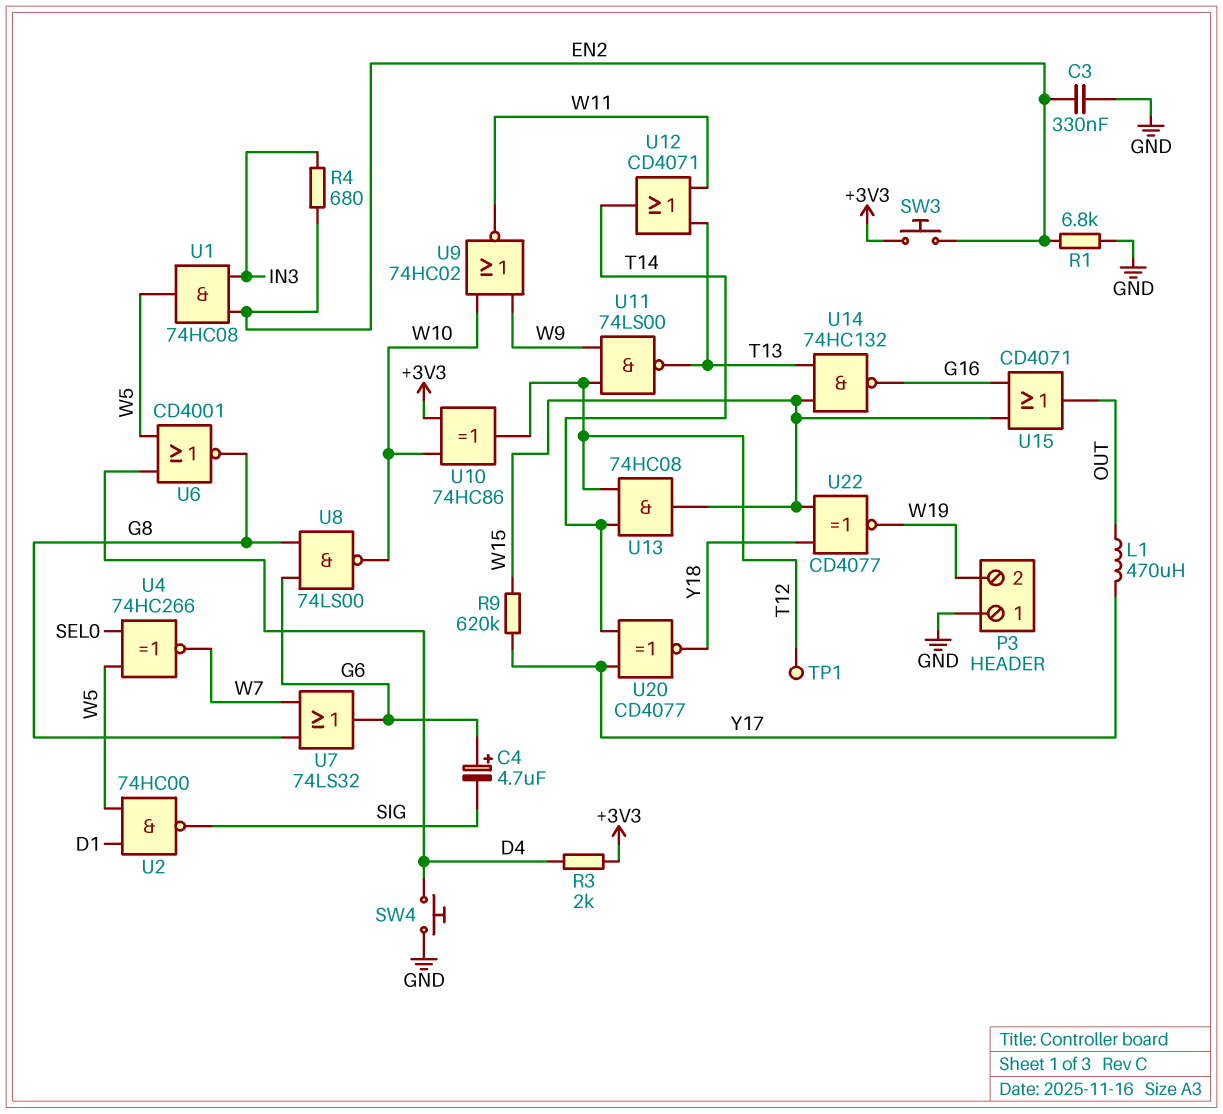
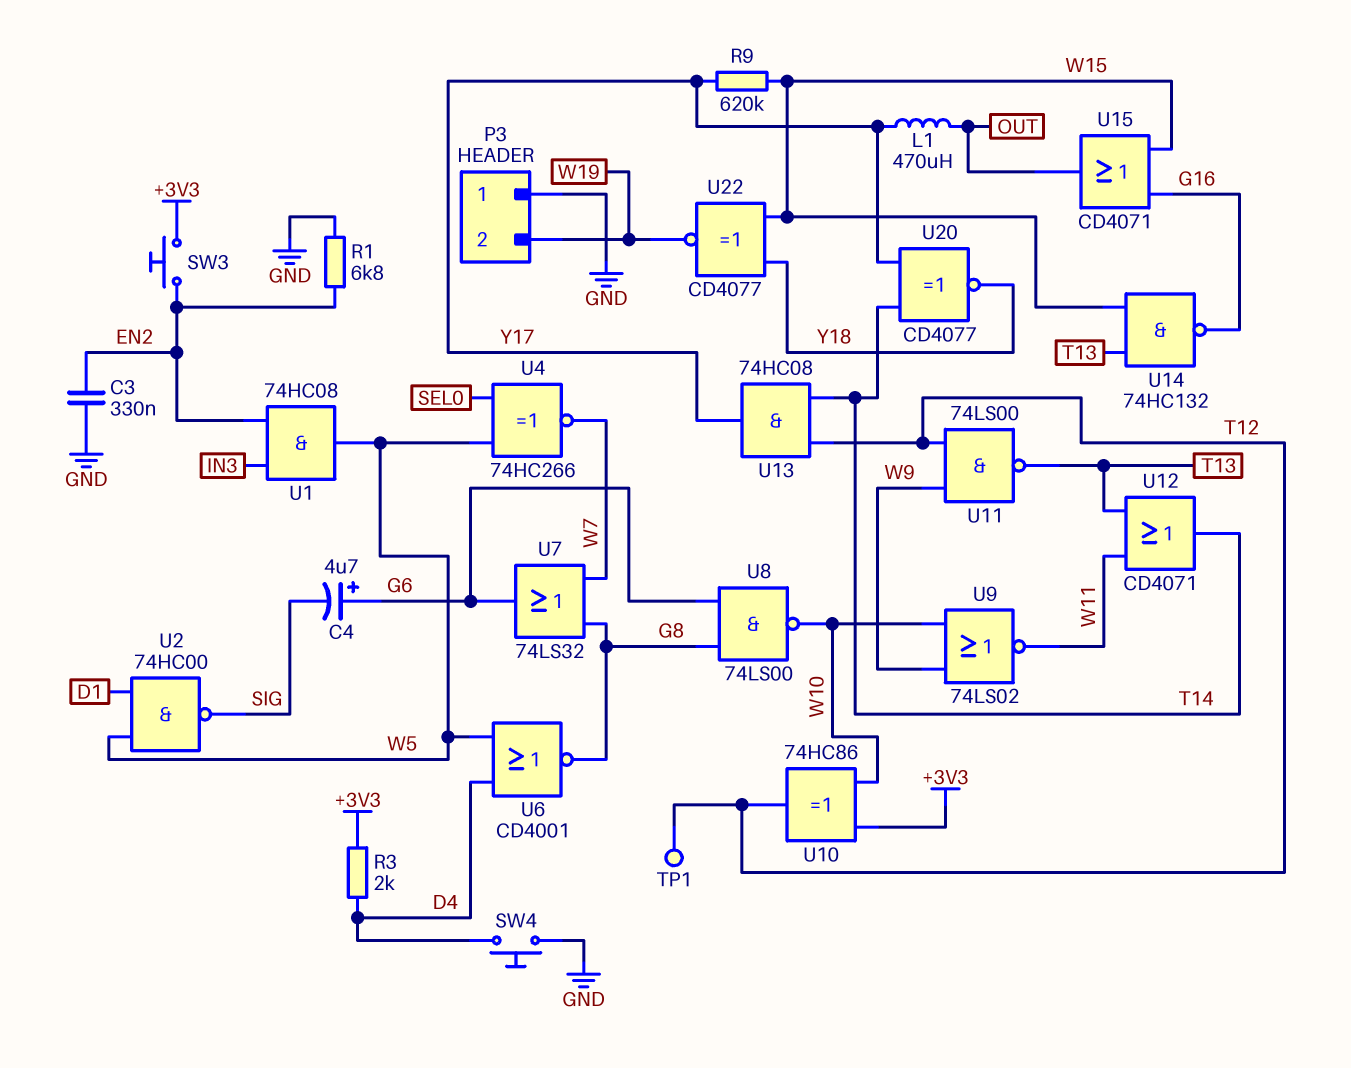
R4: 680 (EN2, IN3) -> none
U9: NOR 74HC02 (in W9, in W10, out W11) -> NOR 74LS02 (in W9, in W10, out W11)
U13: AND 74HC08 (in T12, in T14, out W15) -> AND 74HC08 (in T12, in T14, out Y17)

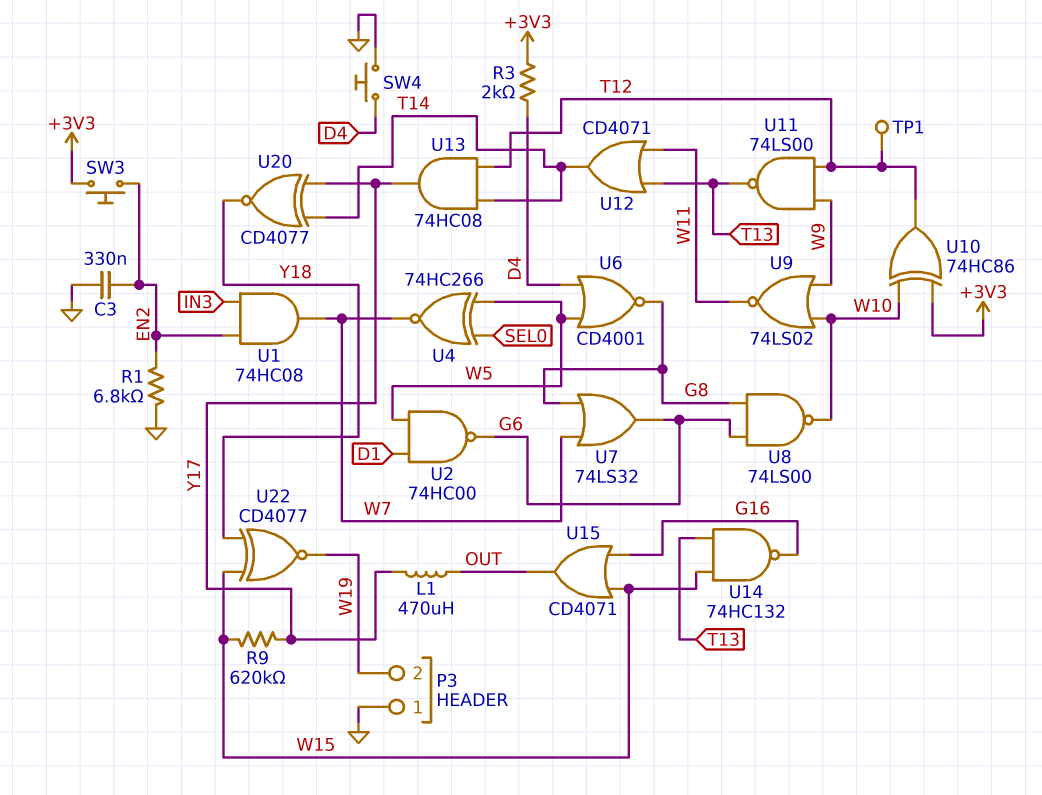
C4: 4.7uF (plus G6, minus SIG) -> none
U1: AND 74HC08 (in EN2, in IN3, out W5) -> AND 74HC08 (in EN2, in IN3, out W7)
U2: NAND 74HC00 (in D1, in W5, out SIG) -> NAND 74HC00 (in D1, in W5, out G6)

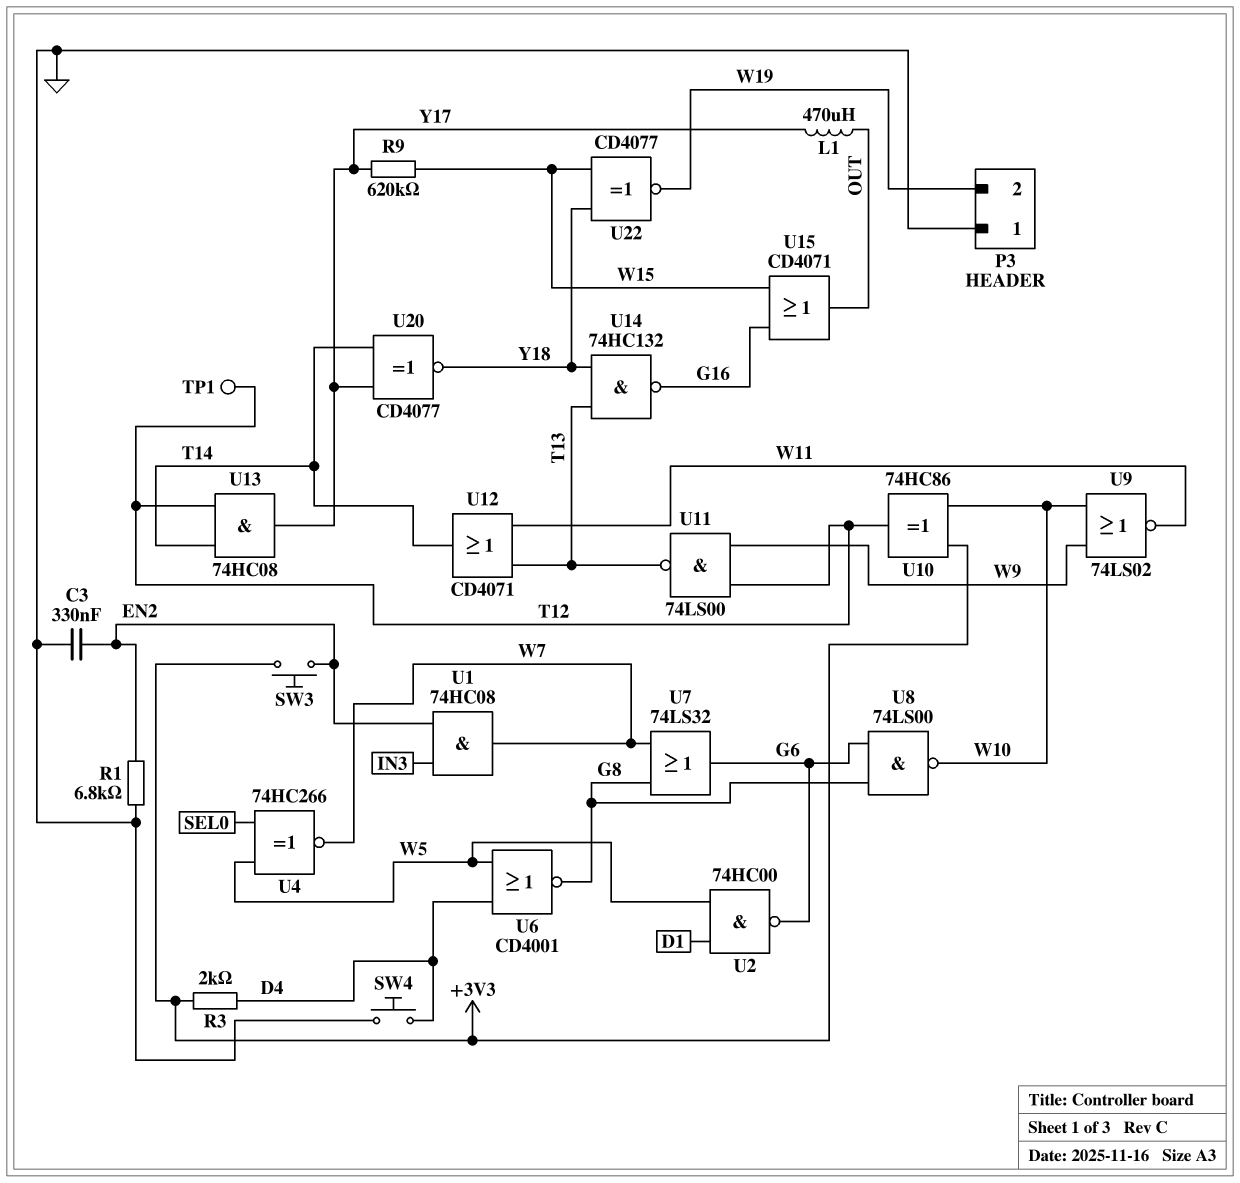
U14: NAND 74HC132 (in T13, in W15, out G16) -> NAND 74HC132 (in T13, in Y18, out G16)

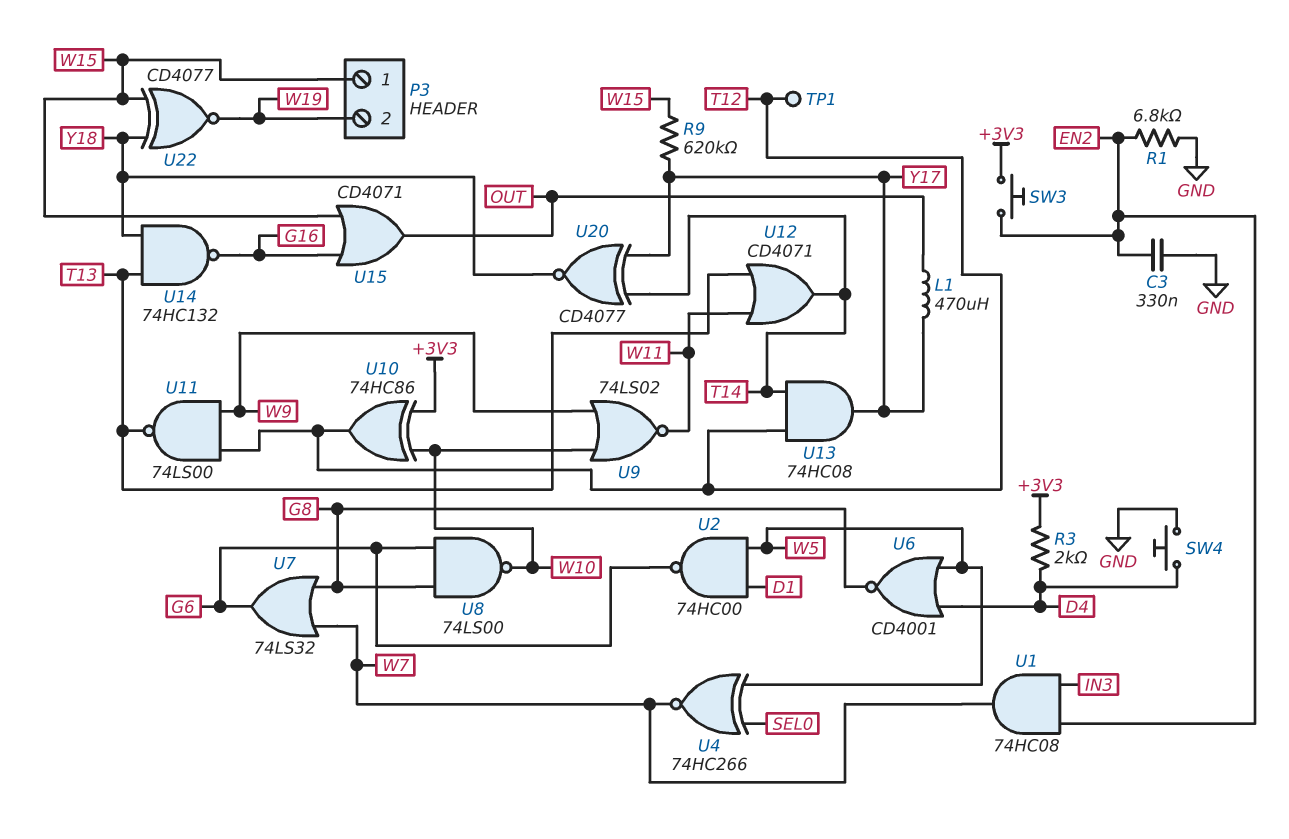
P3 pin 1: GND -> W15

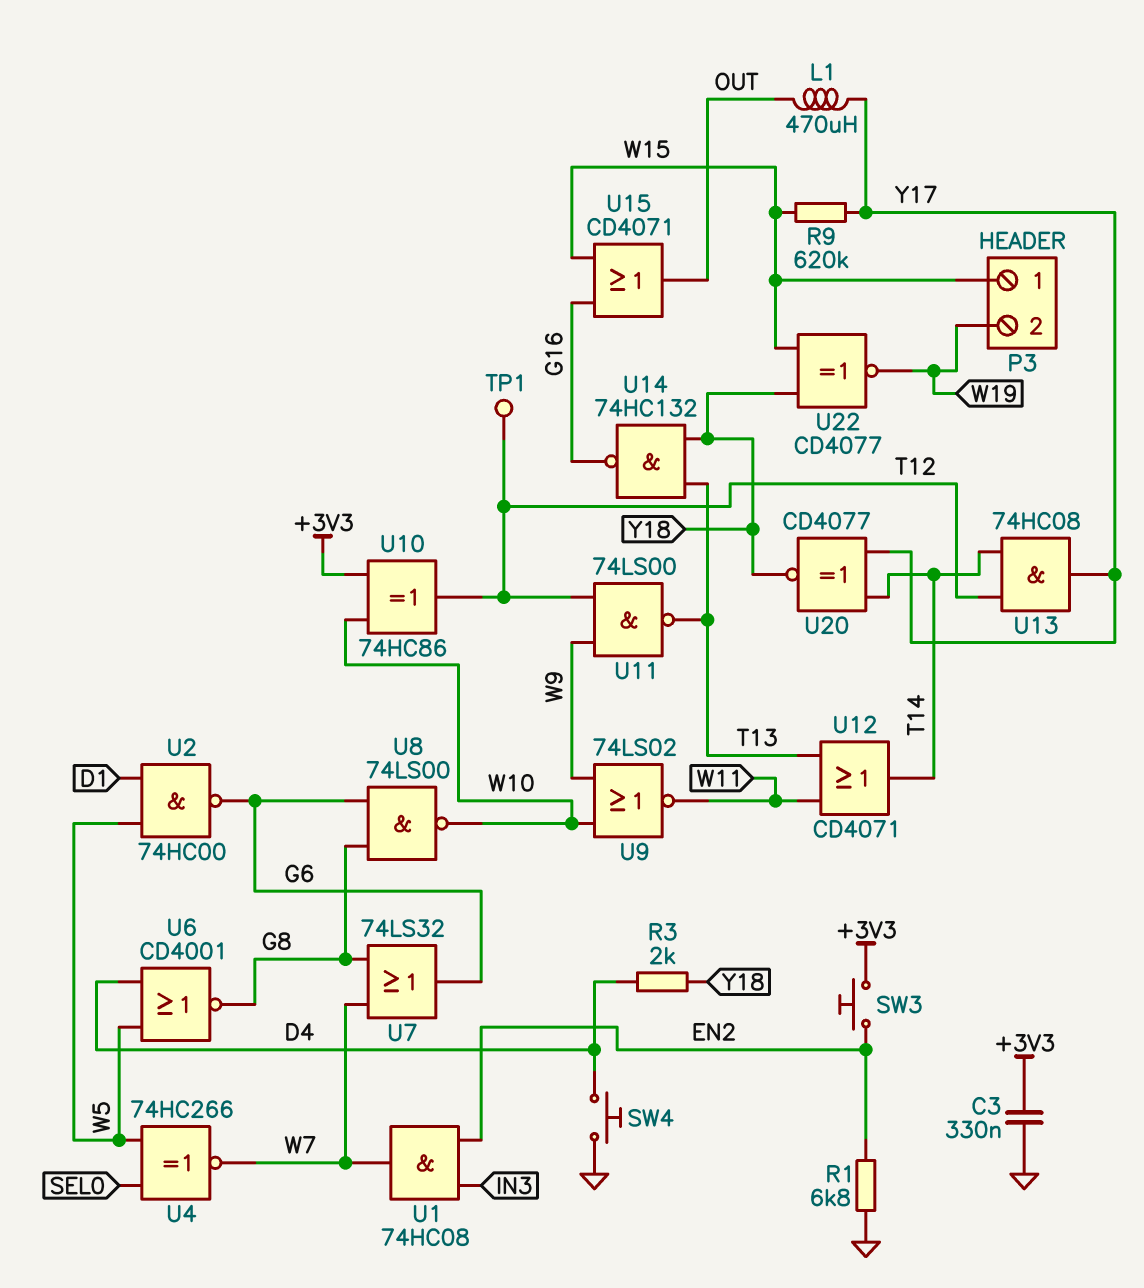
C3: 330nF (EN2, GND) -> 330nF (+3V3, GND)
R3: 2k (+3V3, D4) -> 2k (D4, Y18)

